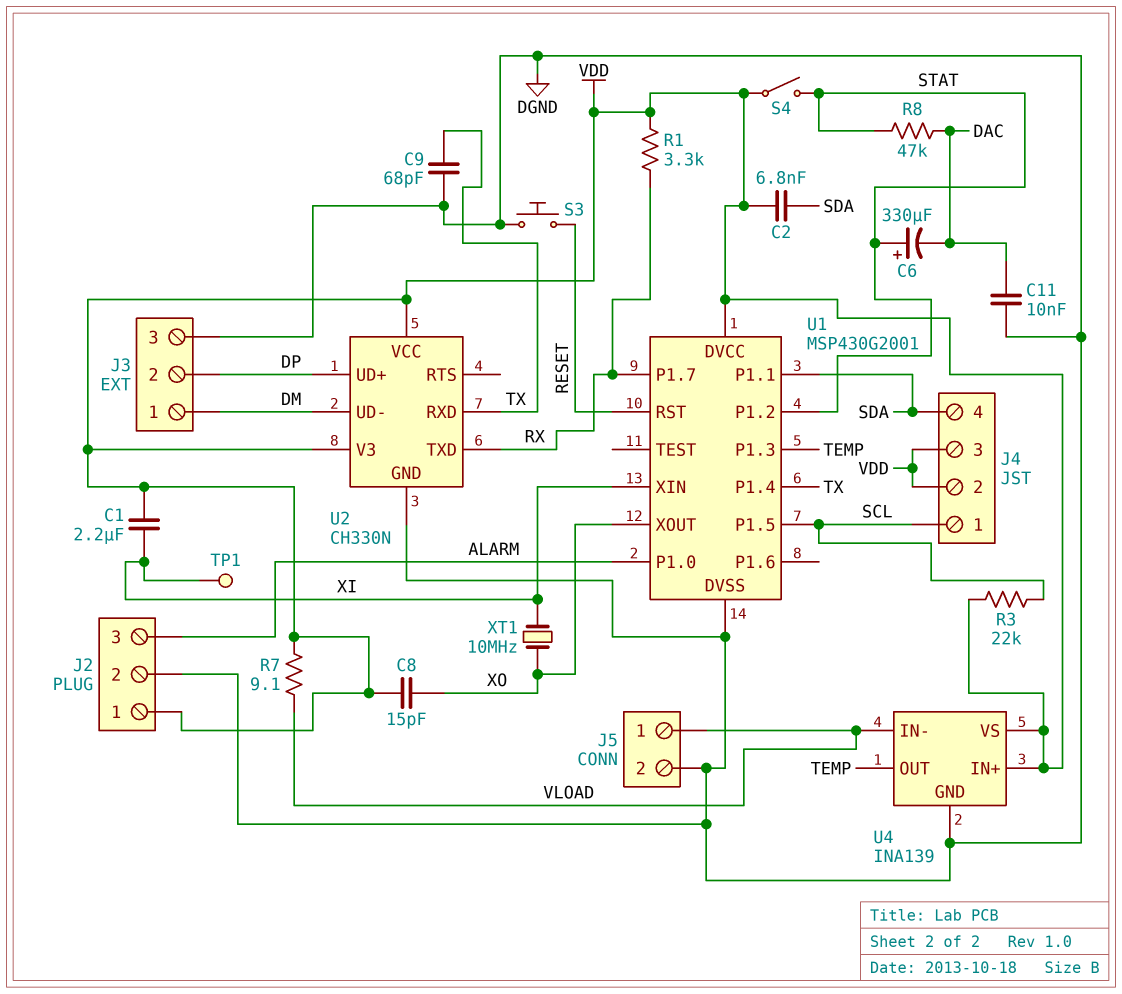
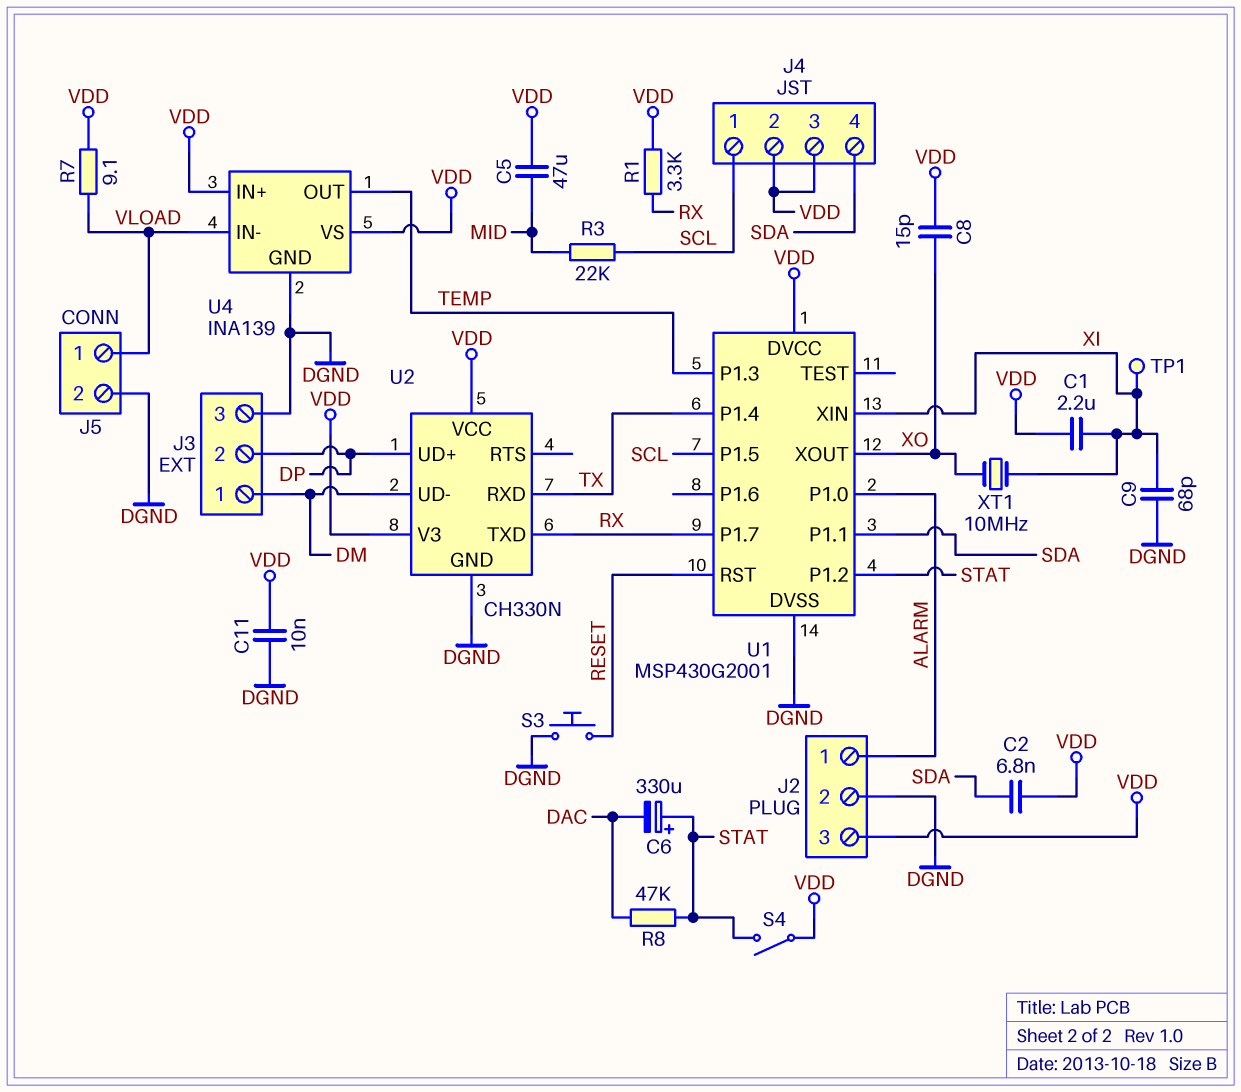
C5: none -> 47uF (MID, VDD)
C9: 68pF (DGND, TX) -> 68pF (DGND, XI)
C11: 10nF (DAC, DGND) -> 10nF (DGND, VDD)
J2 pin 1: VDD -> ALARM
J2 pin 3: ALARM -> VDD
R3: 22k (SCL, VDD) -> 22k (MID, SCL)

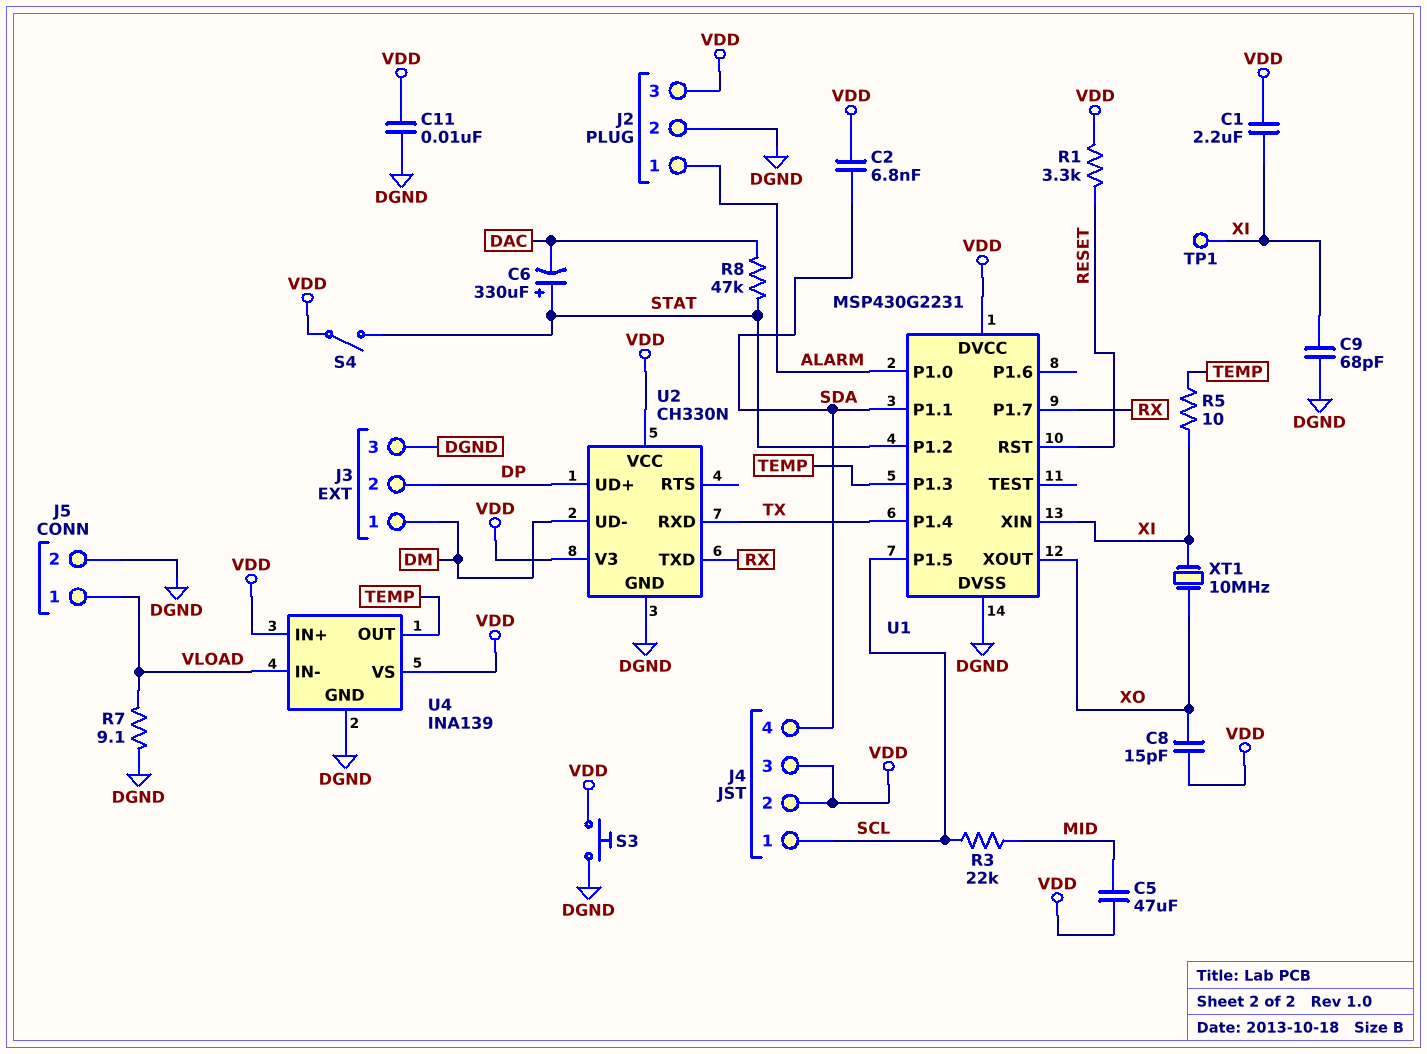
R1: 3.3k (RX, VDD) -> 3.3k (RESET, VDD)
R5: none -> 10 (TEMP, XI)
R7: 9.1 (VDD, VLOAD) -> 9.1 (DGND, VLOAD)
S3: button (DGND, RESET) -> button (DGND, VDD)
U1: MSP430G2001 -> MSP430G2231

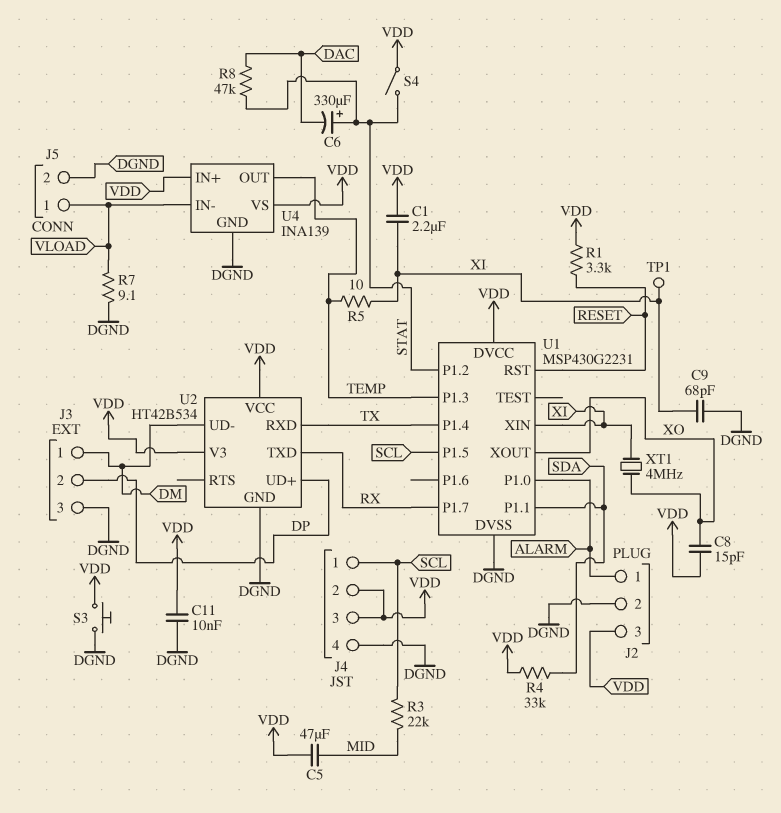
C2: 6.8nF (SDA, VDD) -> none
J4 pin 4: SDA -> DGND
R4: none -> 33k (SDA, VDD)
U2: CH330N -> HT42B534
XT1: 10MHz (XI, XO) -> 4MHz (XI, XO)

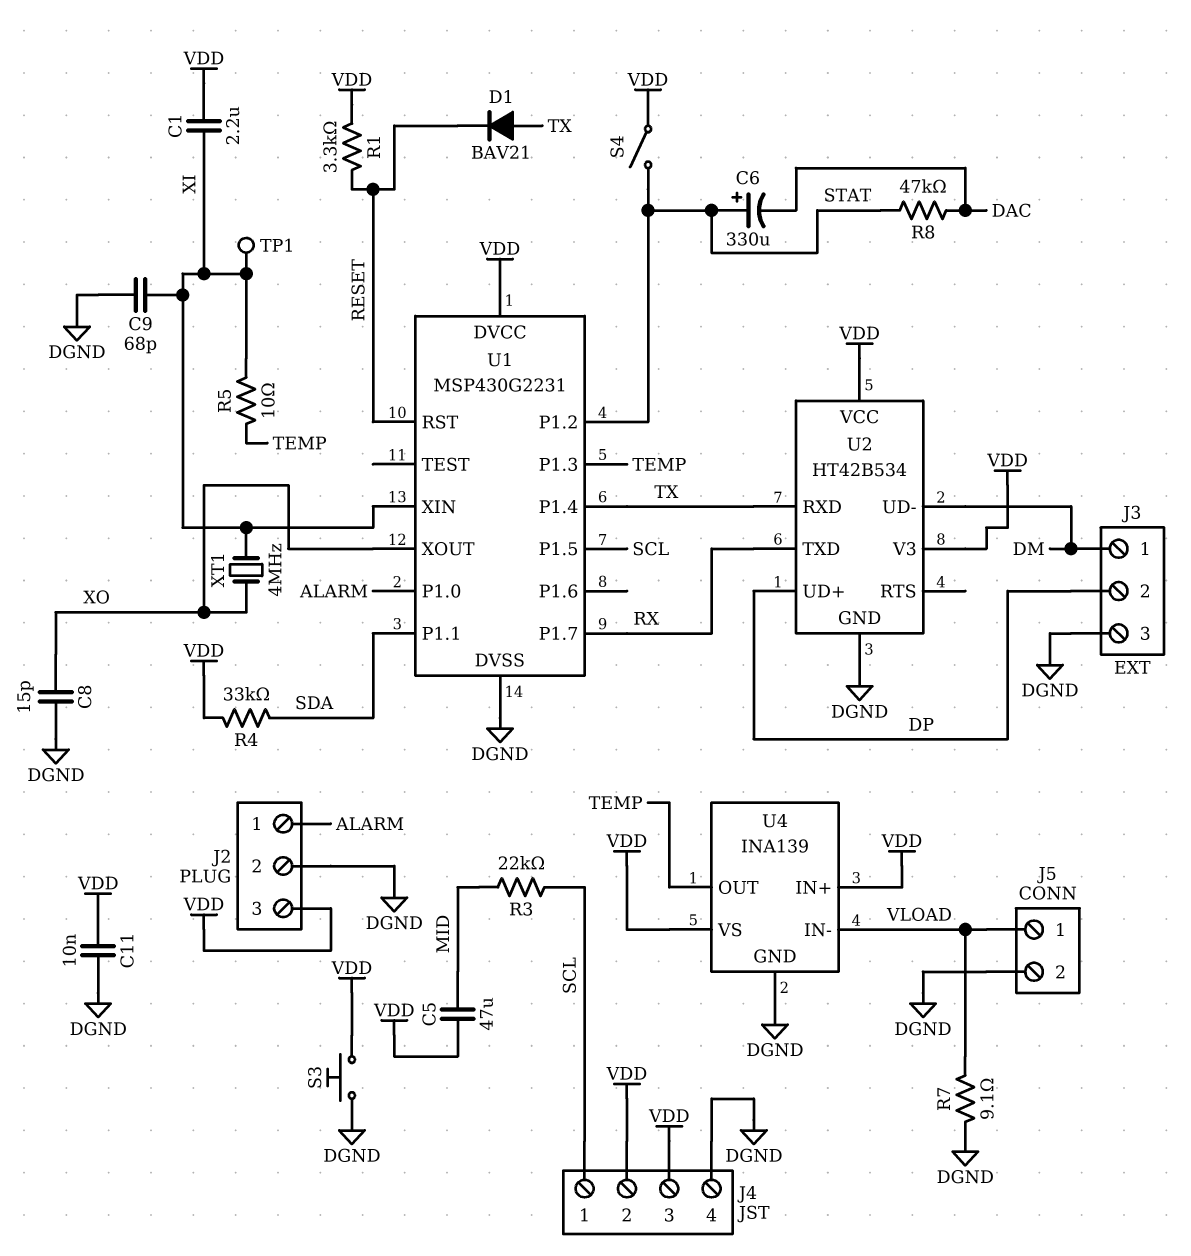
C8: 15pF (VDD, XO) -> 15pF (DGND, XO)
D1: none -> diode BAV21 (A TX, K RESET)

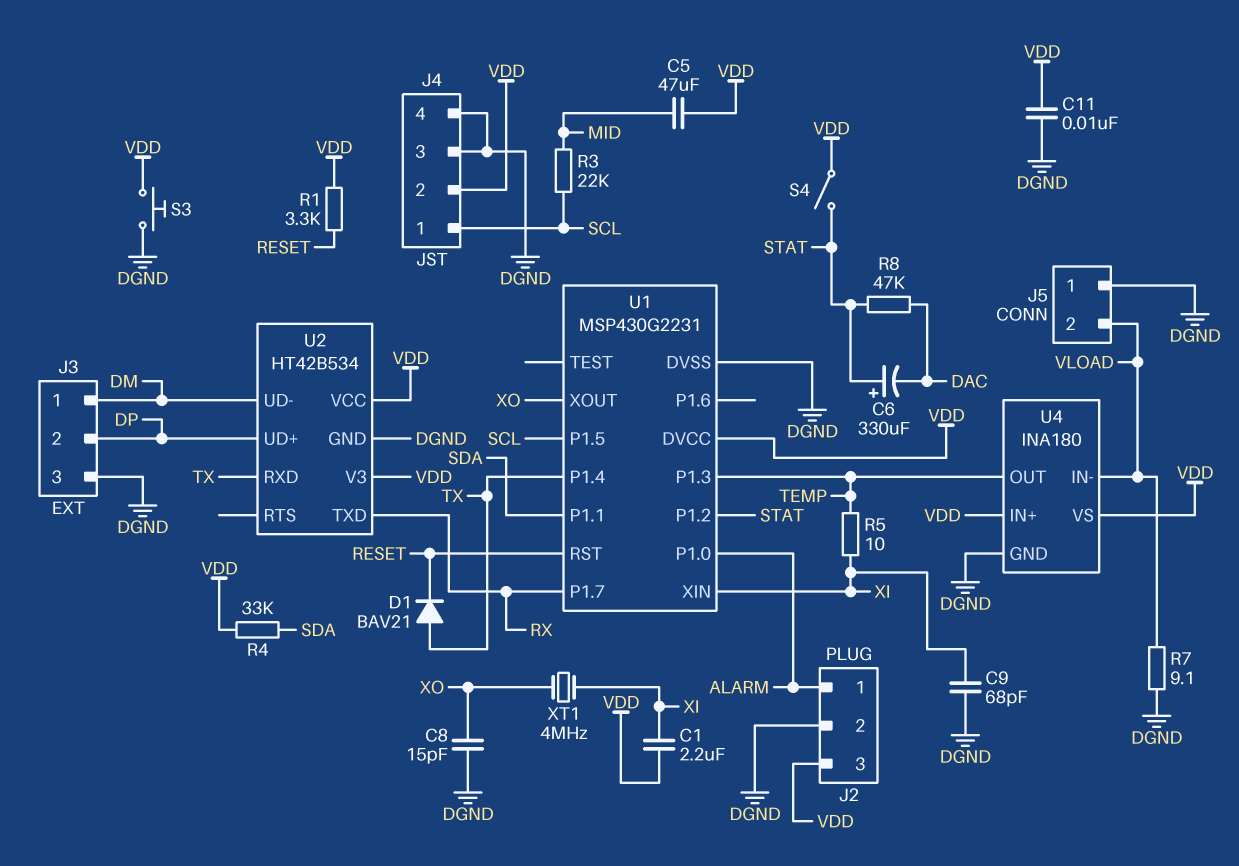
J4 pin 3: VDD -> DGND
J5 pin 1: VLOAD -> DGND
J5 pin 2: DGND -> VLOAD
TP1: test point (XI) -> none
U4: INA139 -> INA180

